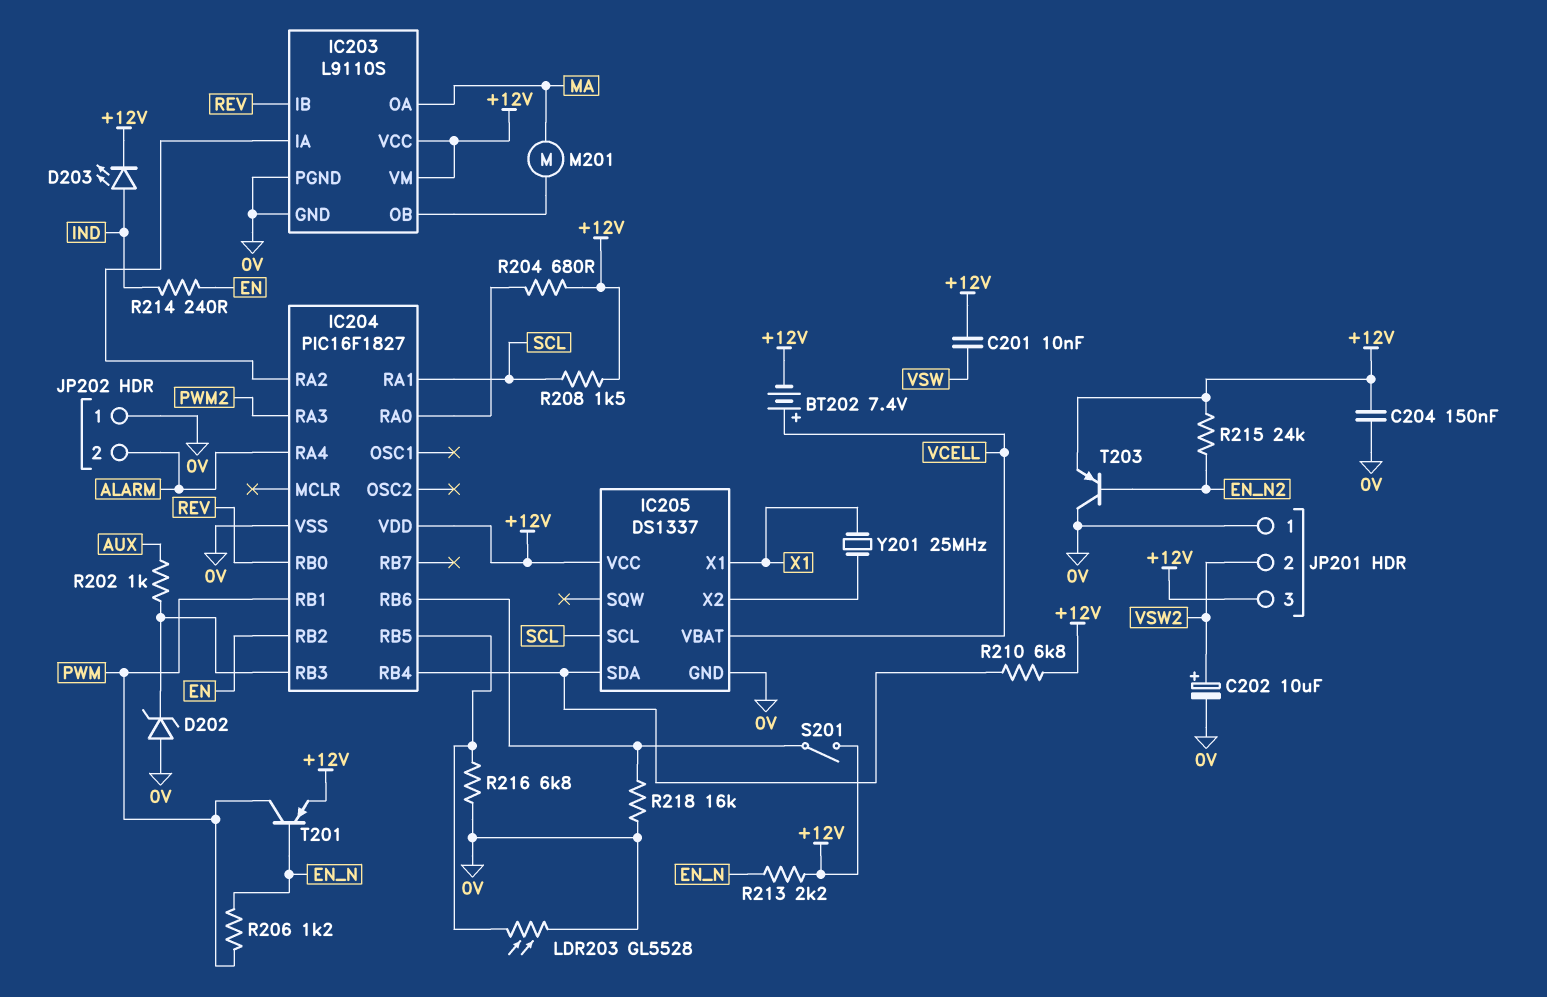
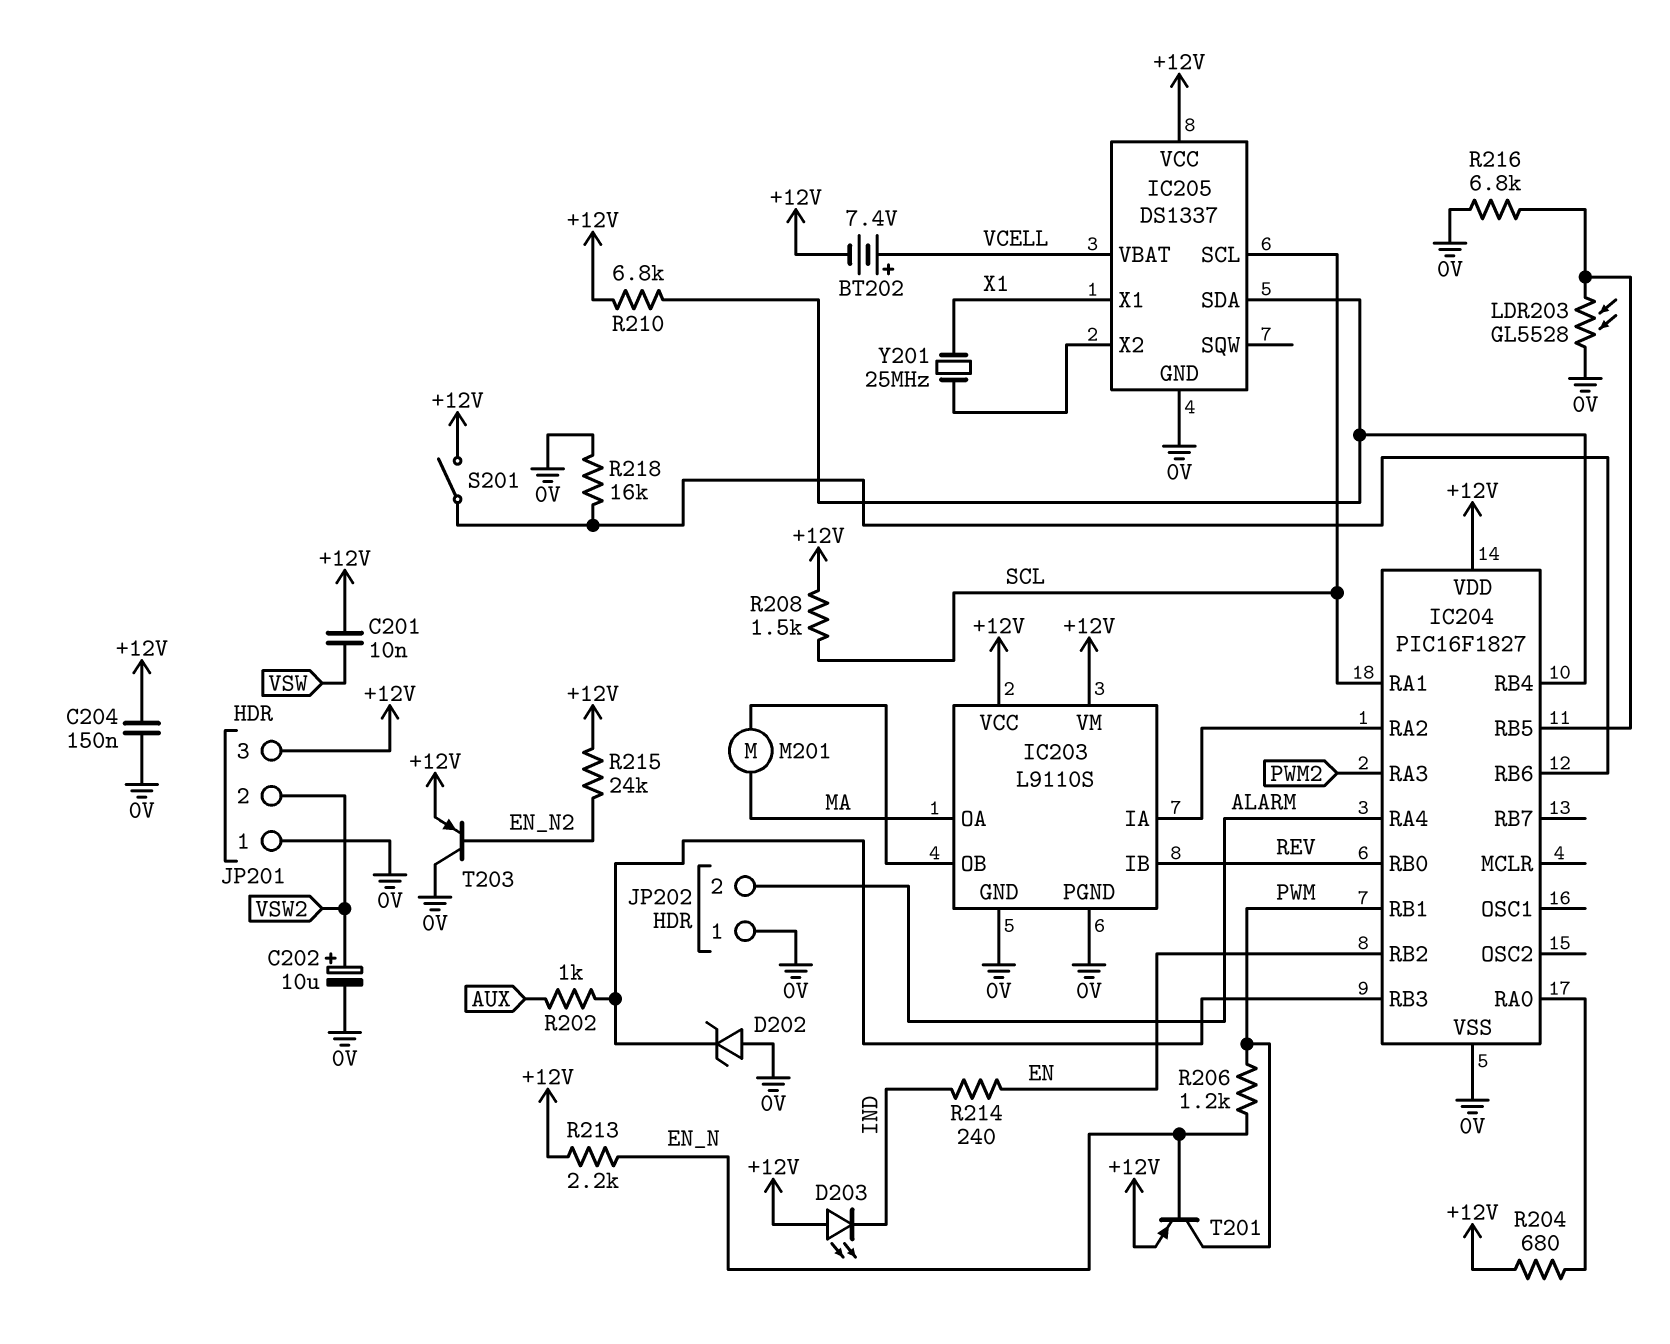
D203: LED (A IND, K +12V) -> LED (A +12V, K IND)

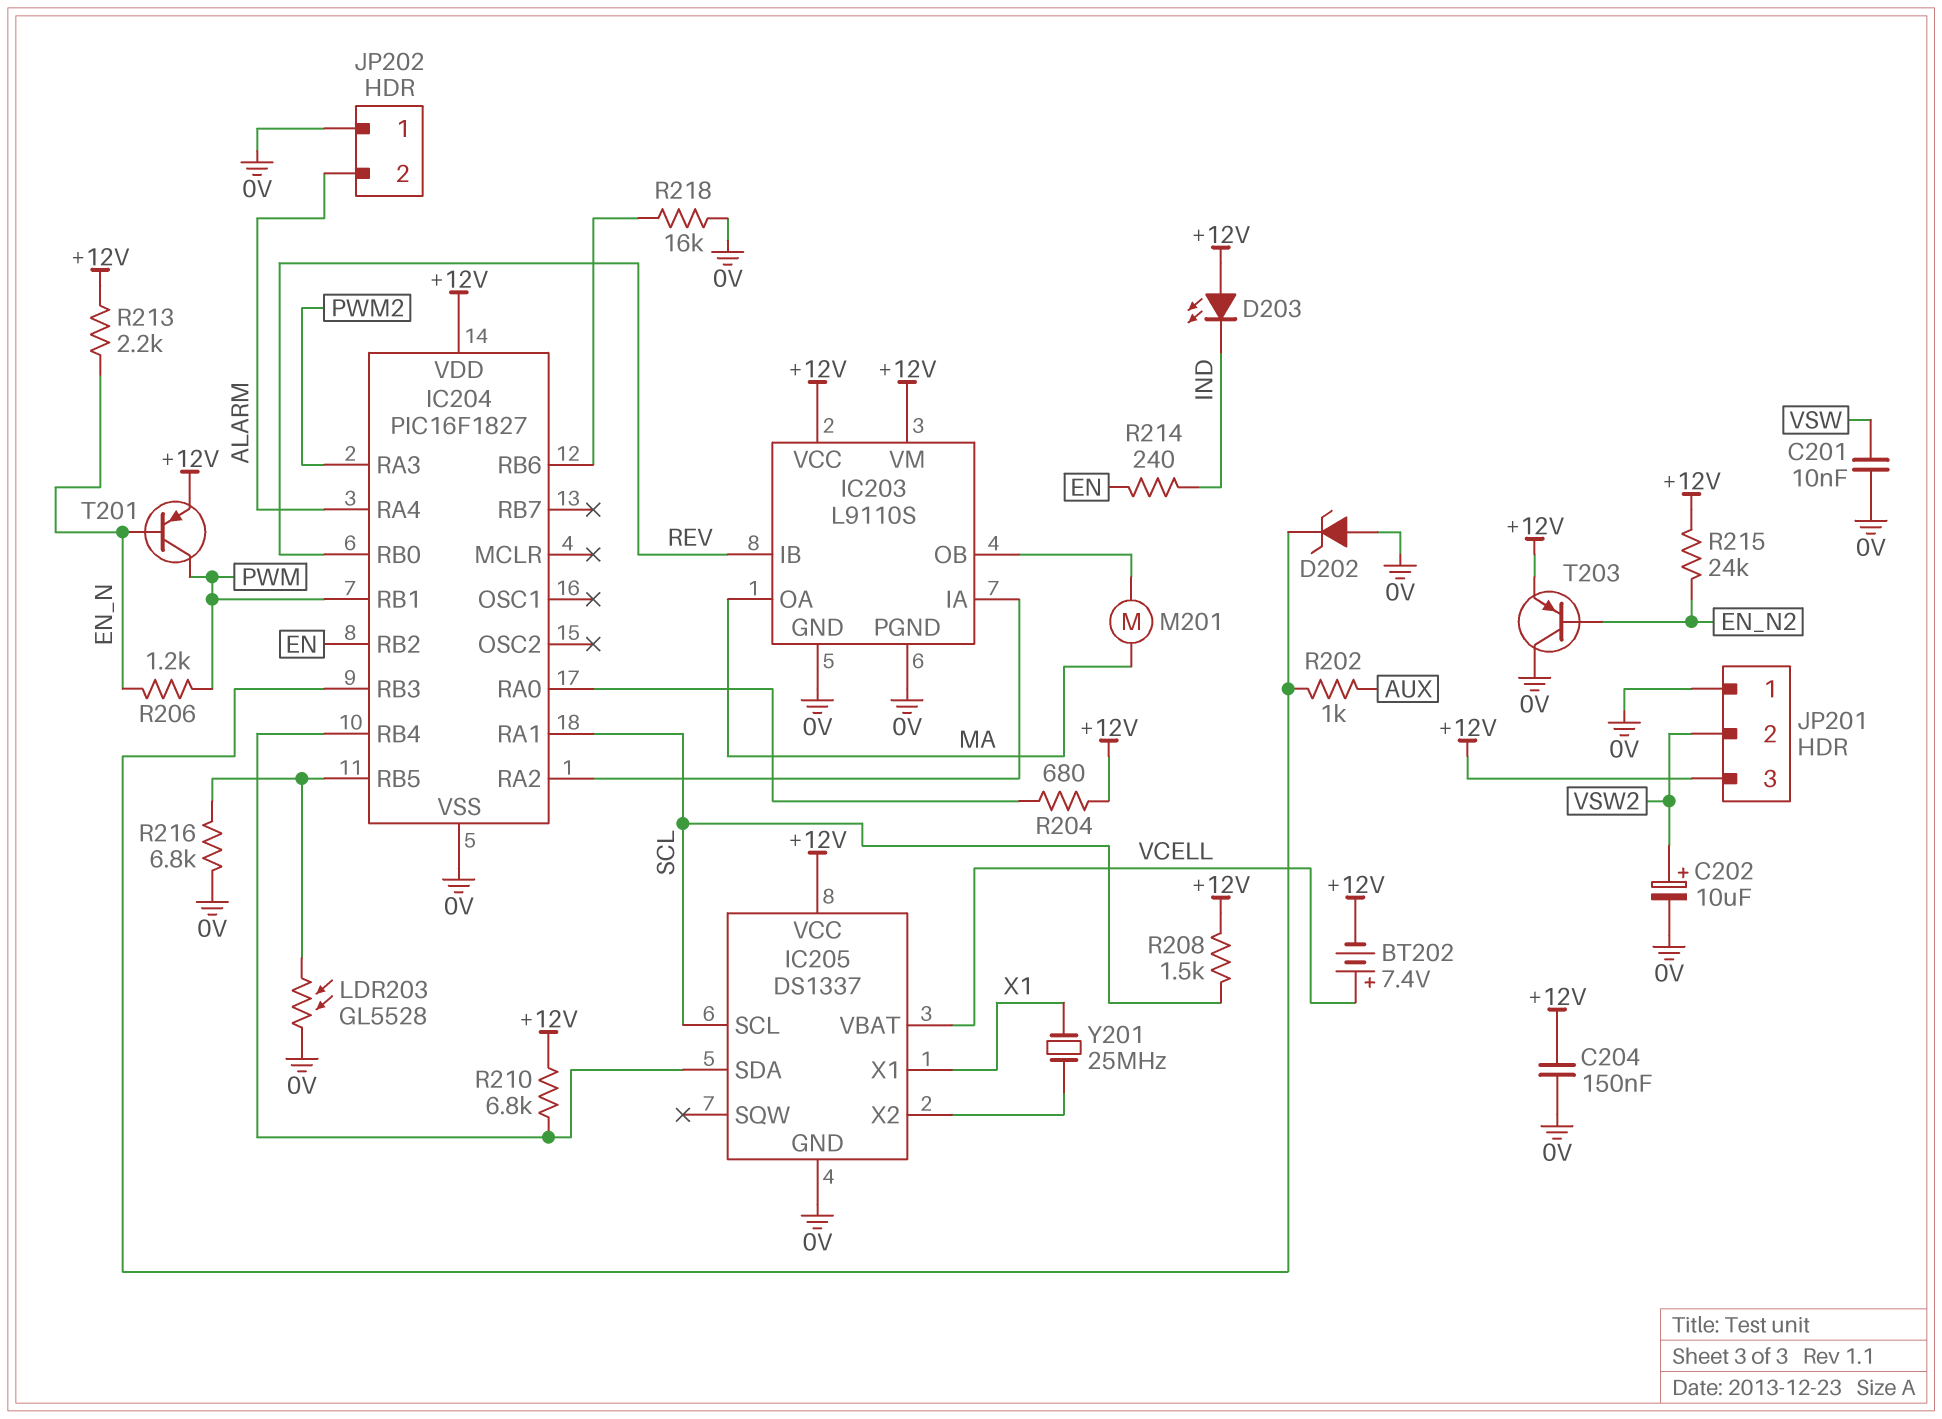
C201: 10nF (+12V, VSW) -> 10nF (0V, VSW)
S201: switch (+12V, IC204/RB6) -> none

